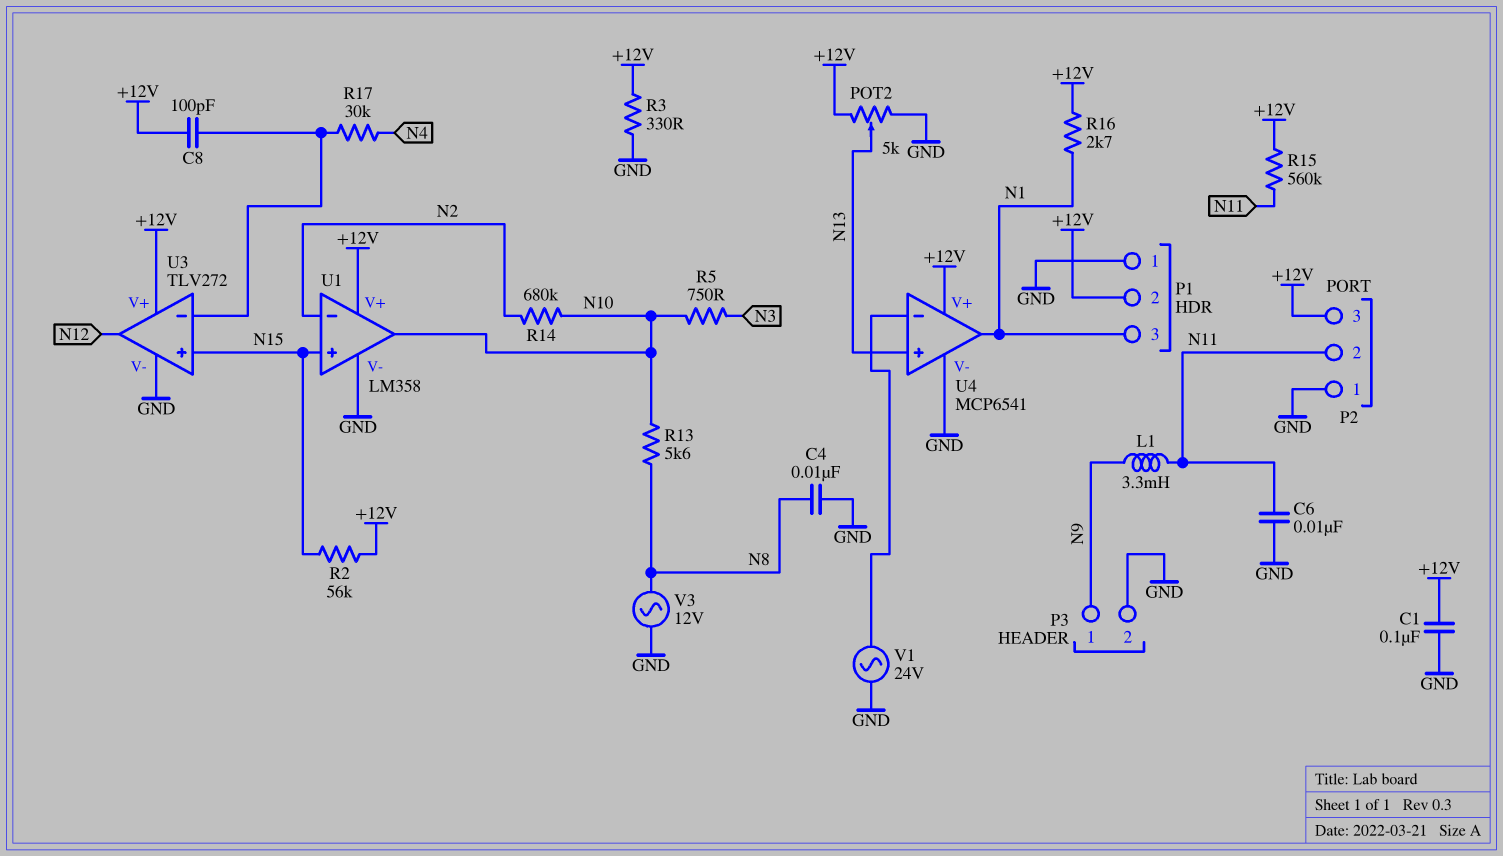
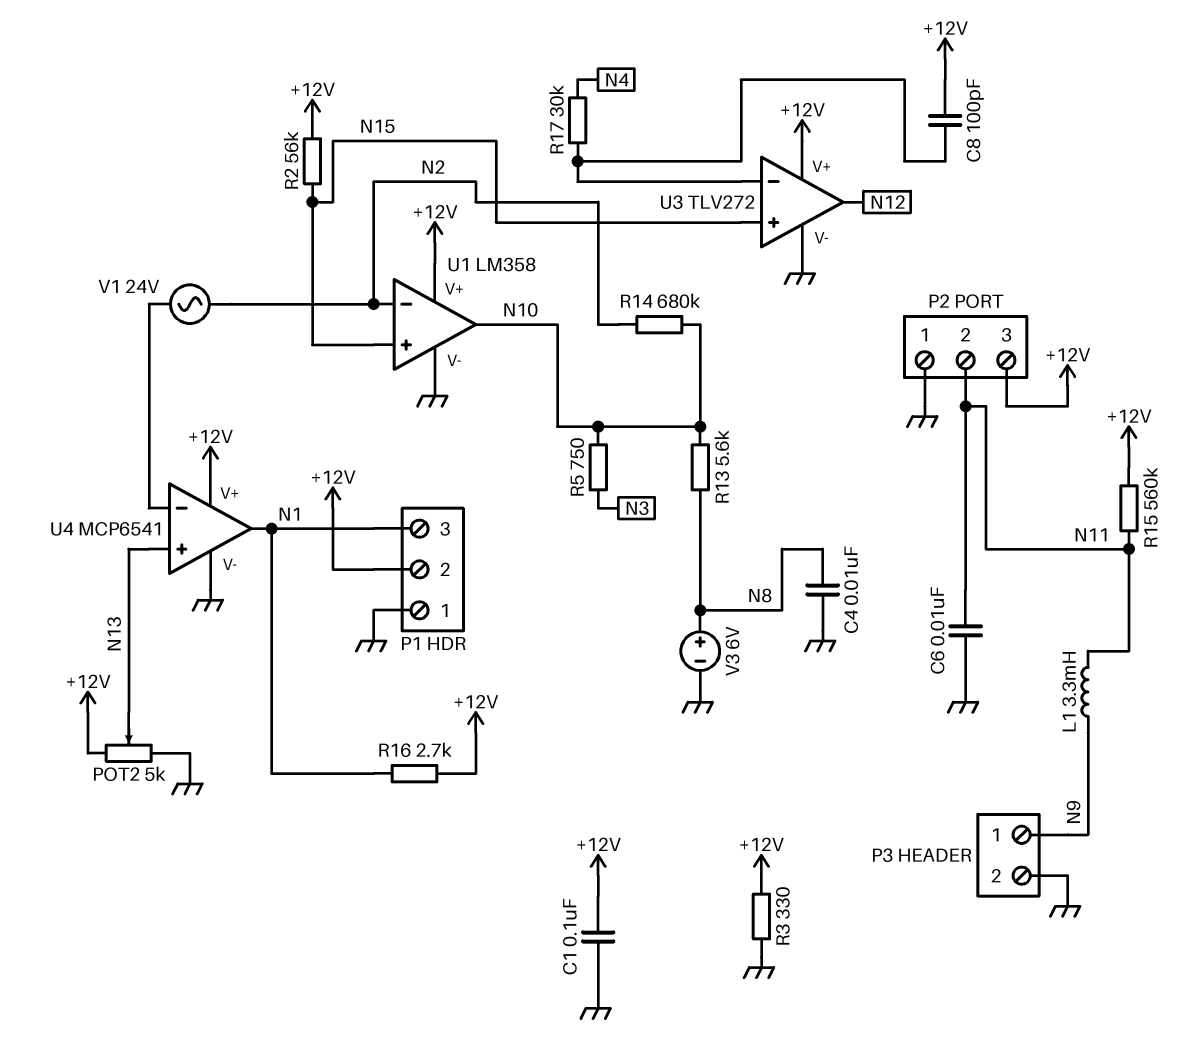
V1: AC 24V (GND, U4/in-) -> AC 24V (N2, U4/in-)
V3: AC 12V (GND, N8) -> 6V (plus N8, minus GND)

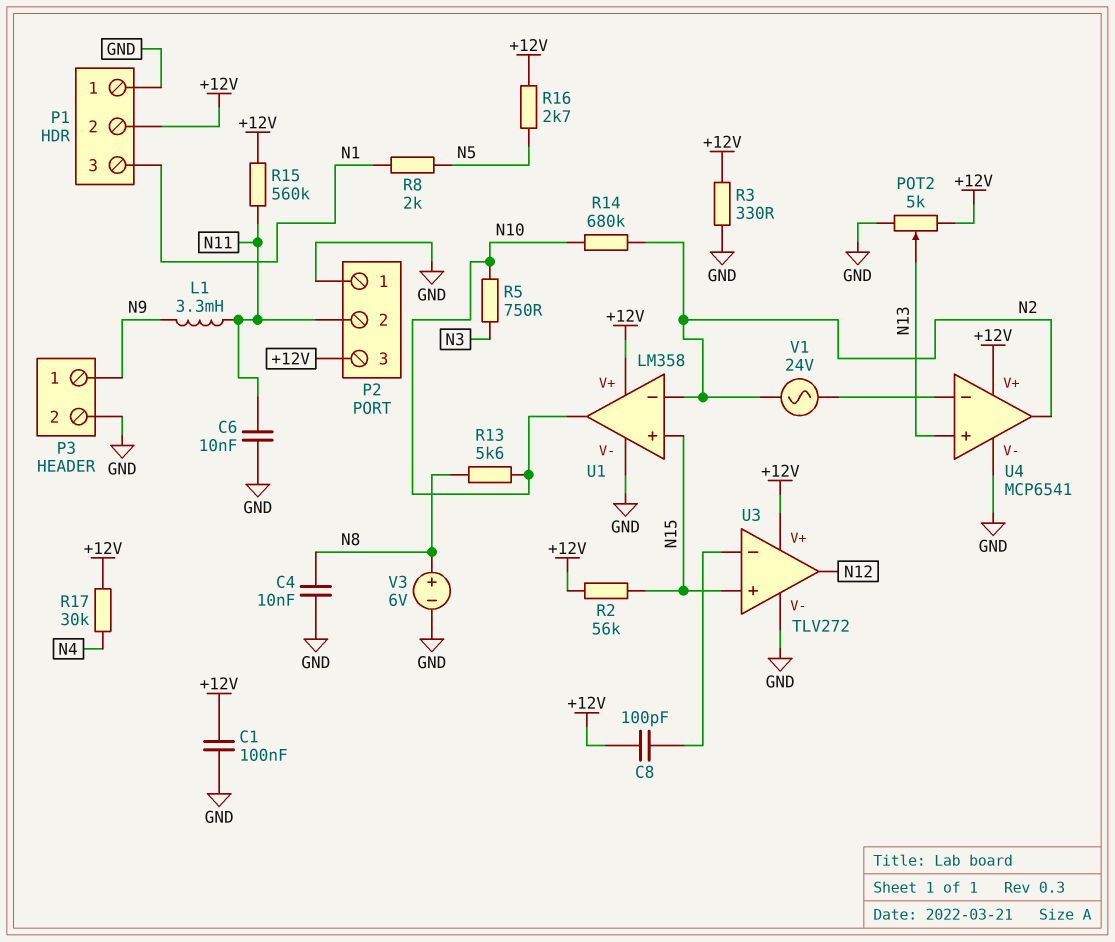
R8: none -> 2k (N1, N5)
R16: 2.7k (+12V, N1) -> 2.7k (+12V, N5)
R17: 30k (N4, U3/in-) -> 30k (+12V, N4)
U4 pin out: N1 -> N2

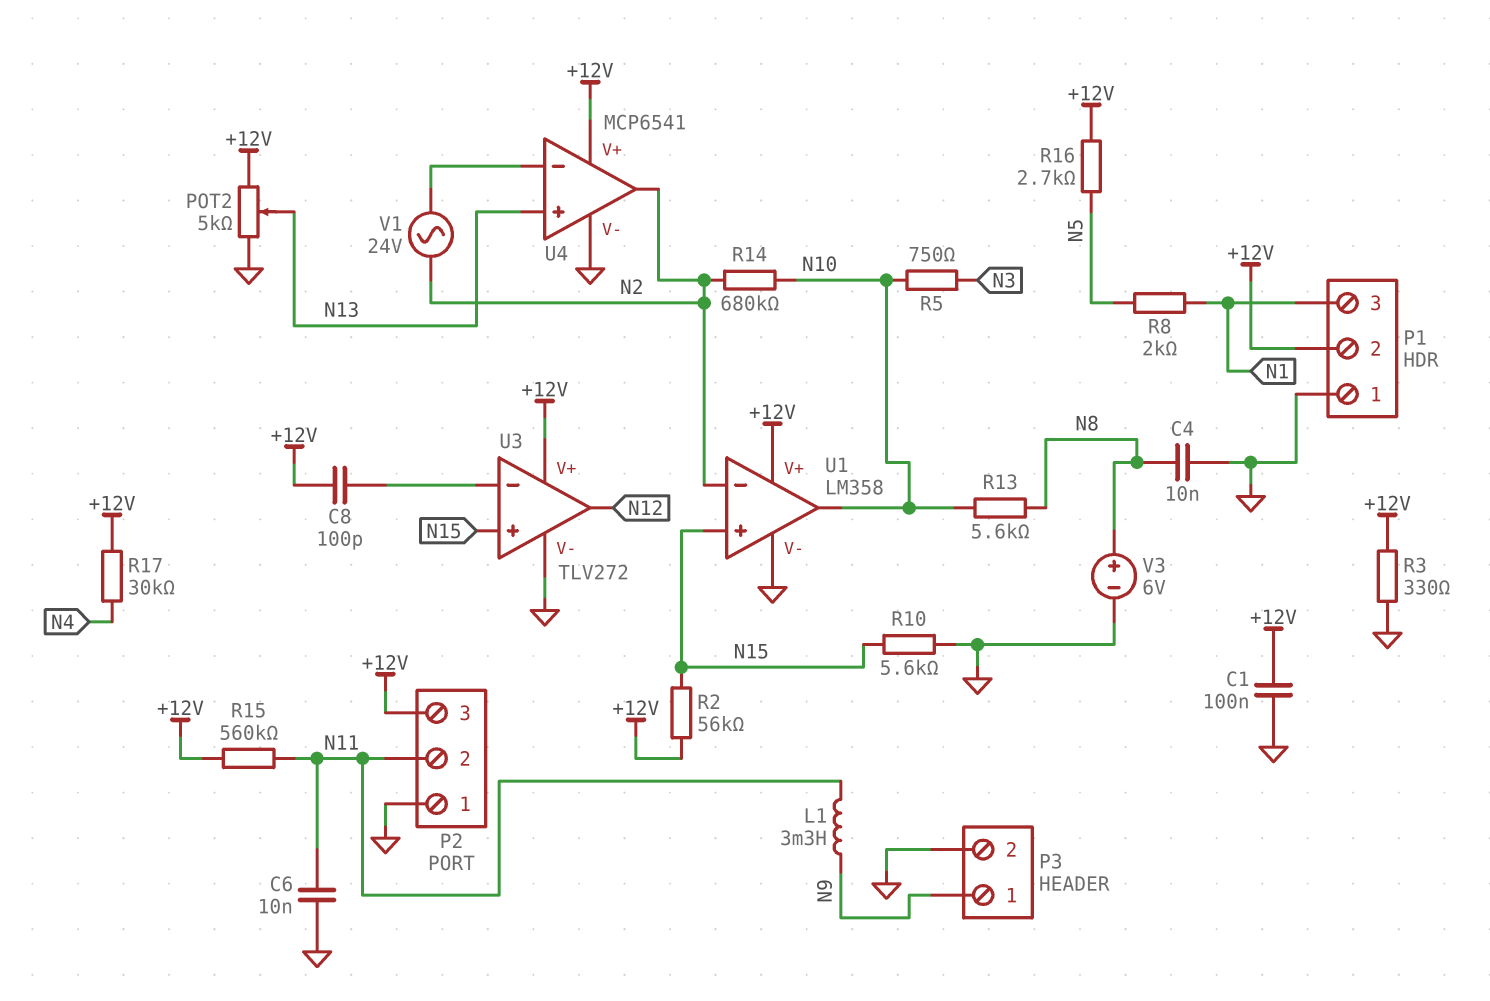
R10: none -> 5.6k (GND, N15)

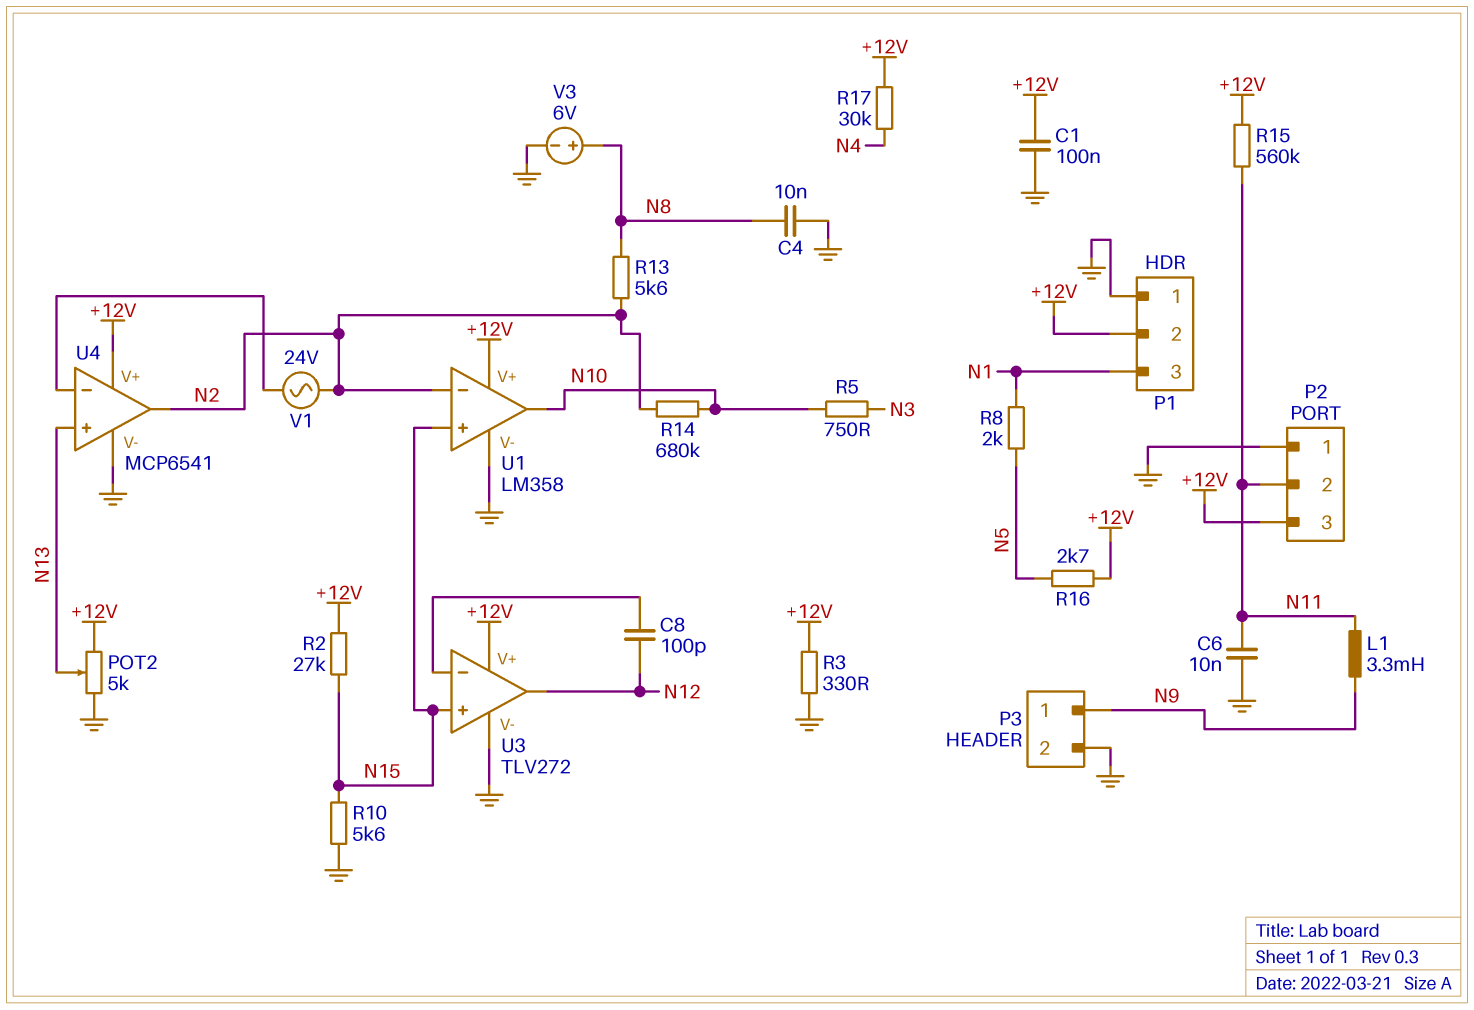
C8: 100pF (+12V, U3/in-) -> 100pF (N12, U3/in-)
R2: 56k (+12V, N15) -> 27k (+12V, N15)
R13: 5.6k (N8, N10) -> 5.6k (N2, N8)

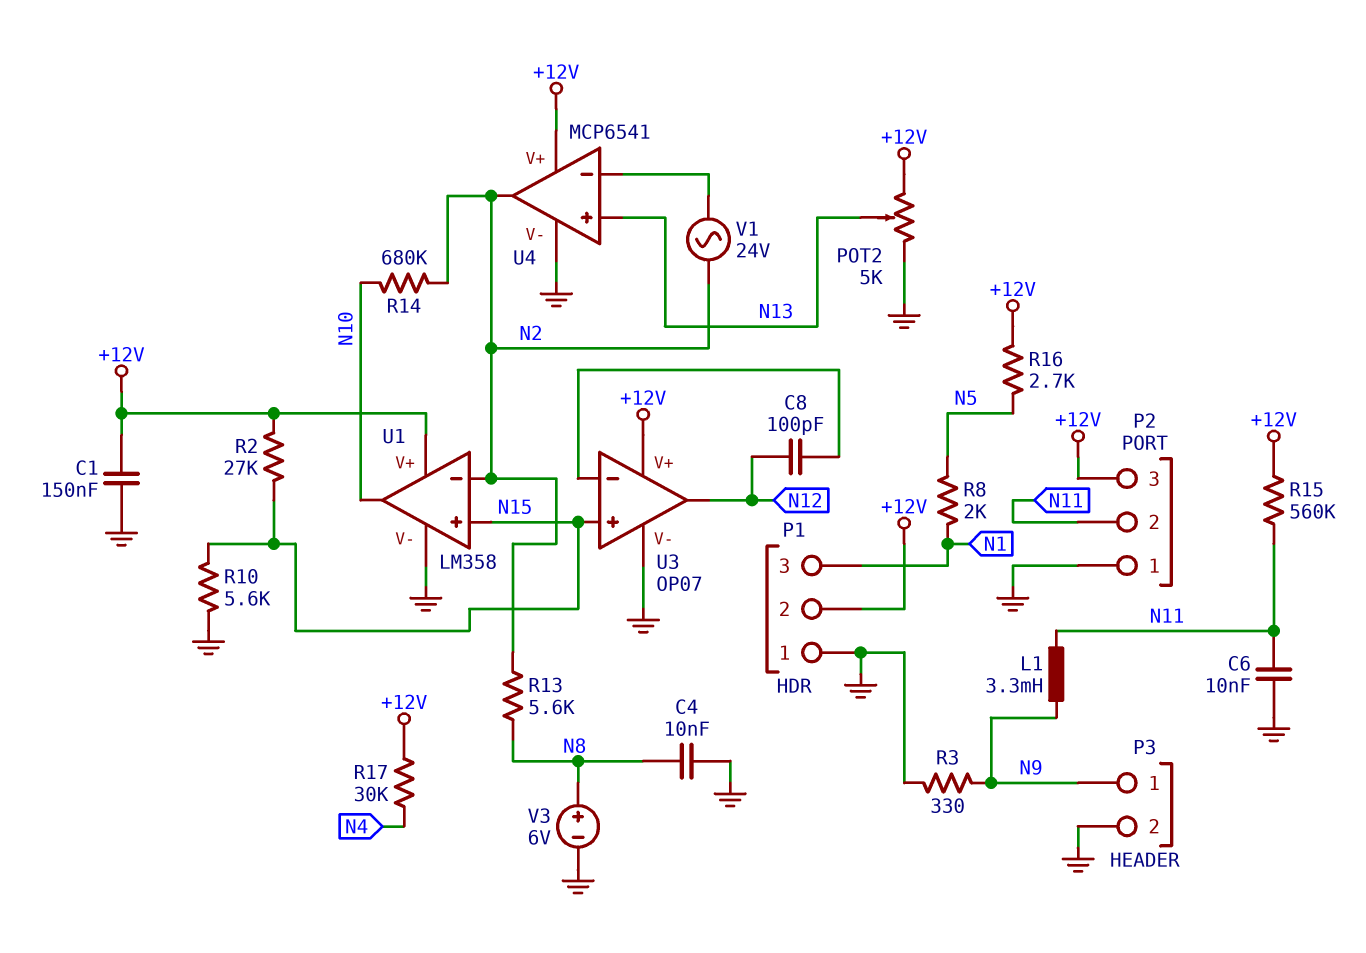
C1: 100nF (+12V, GND) -> 150nF (+12V, GND)
R3: 330 (+12V, GND) -> 330 (GND, N9)
R5: 750 (N3, N10) -> none
U3: TLV272 -> OP07

